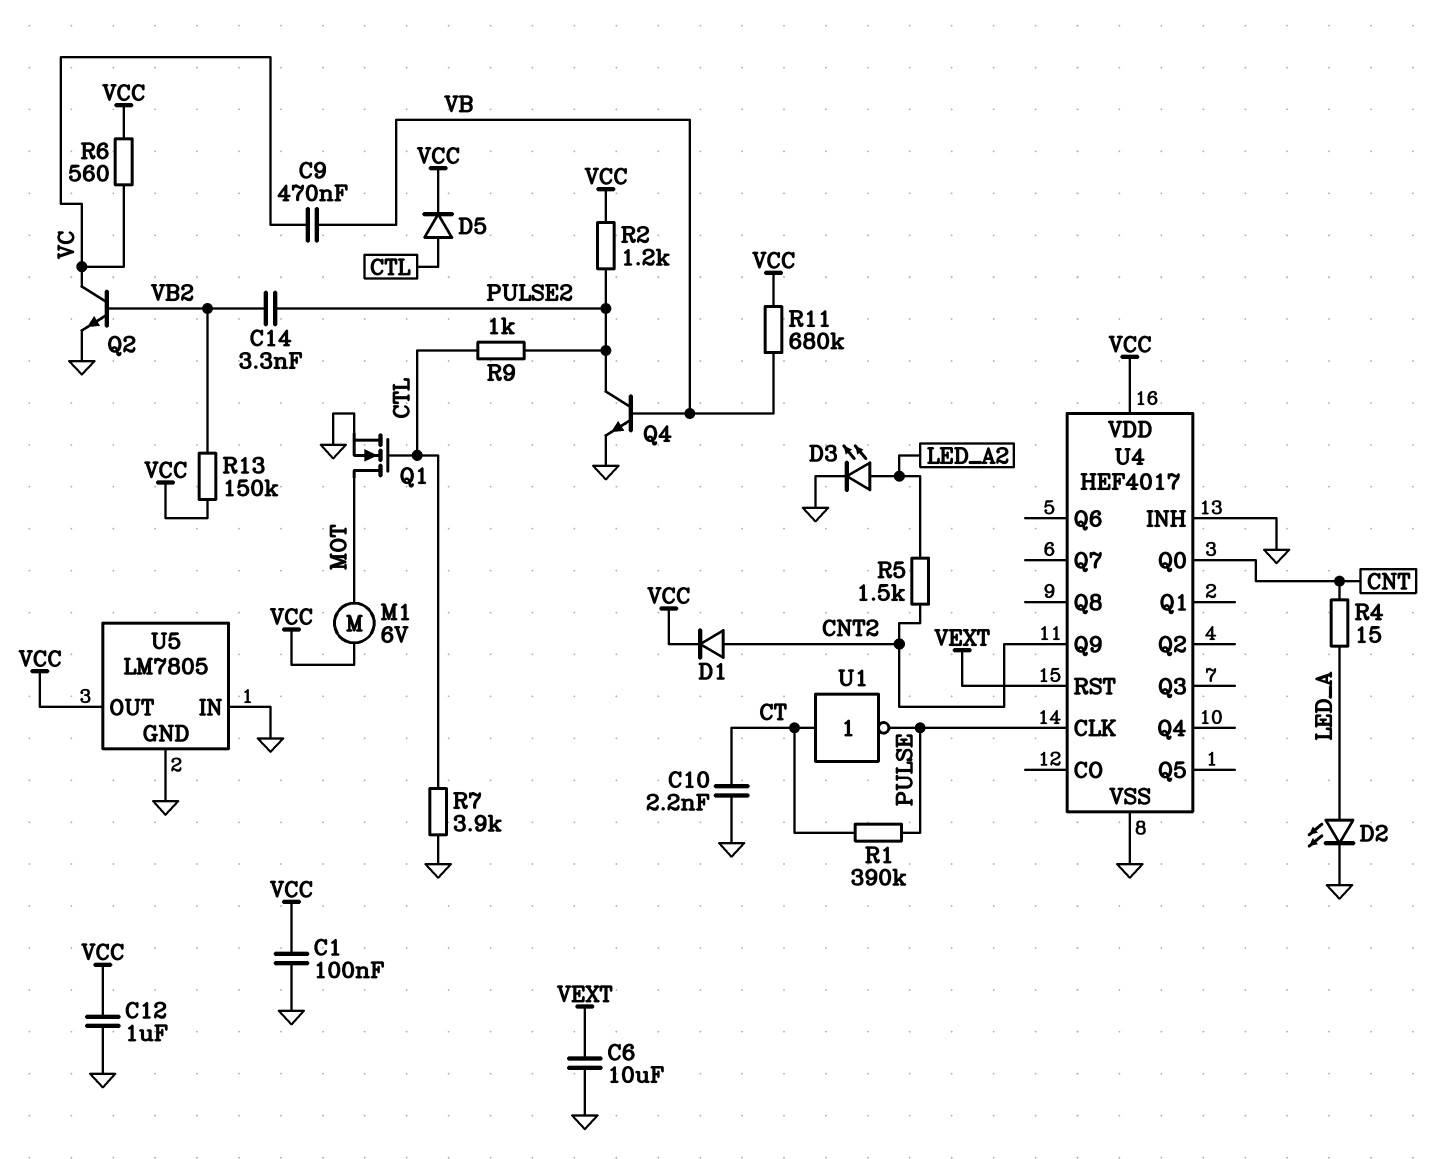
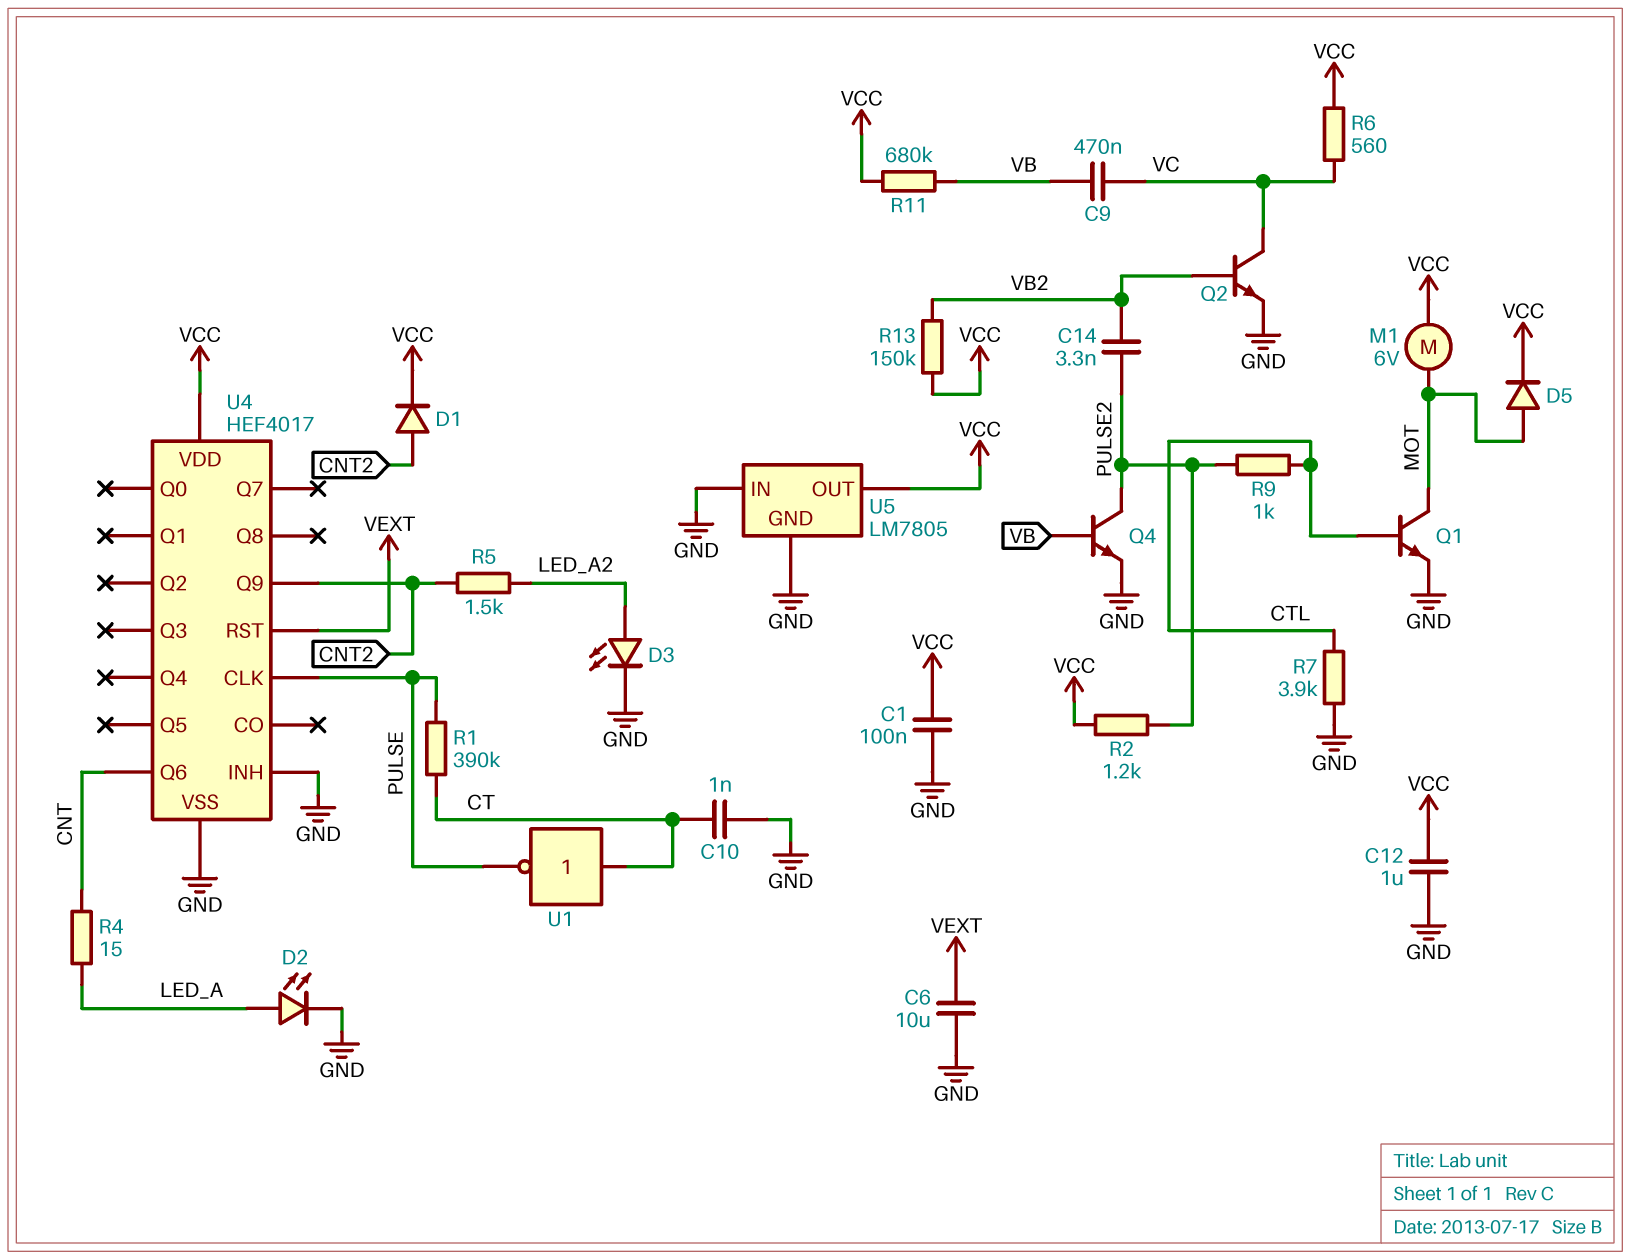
C10: 2.2nF (CT, GND) -> 1nF (CT, GND)
D5: diode (A CTL, K VCC) -> diode (A MOT, K VCC)
Q1: NMOS (G CTL, D MOT, S GND) -> NPN (B CTL, C MOT, E GND)
U4 pin Q0: CNT -> none
U4 pin Q6: none -> CNT

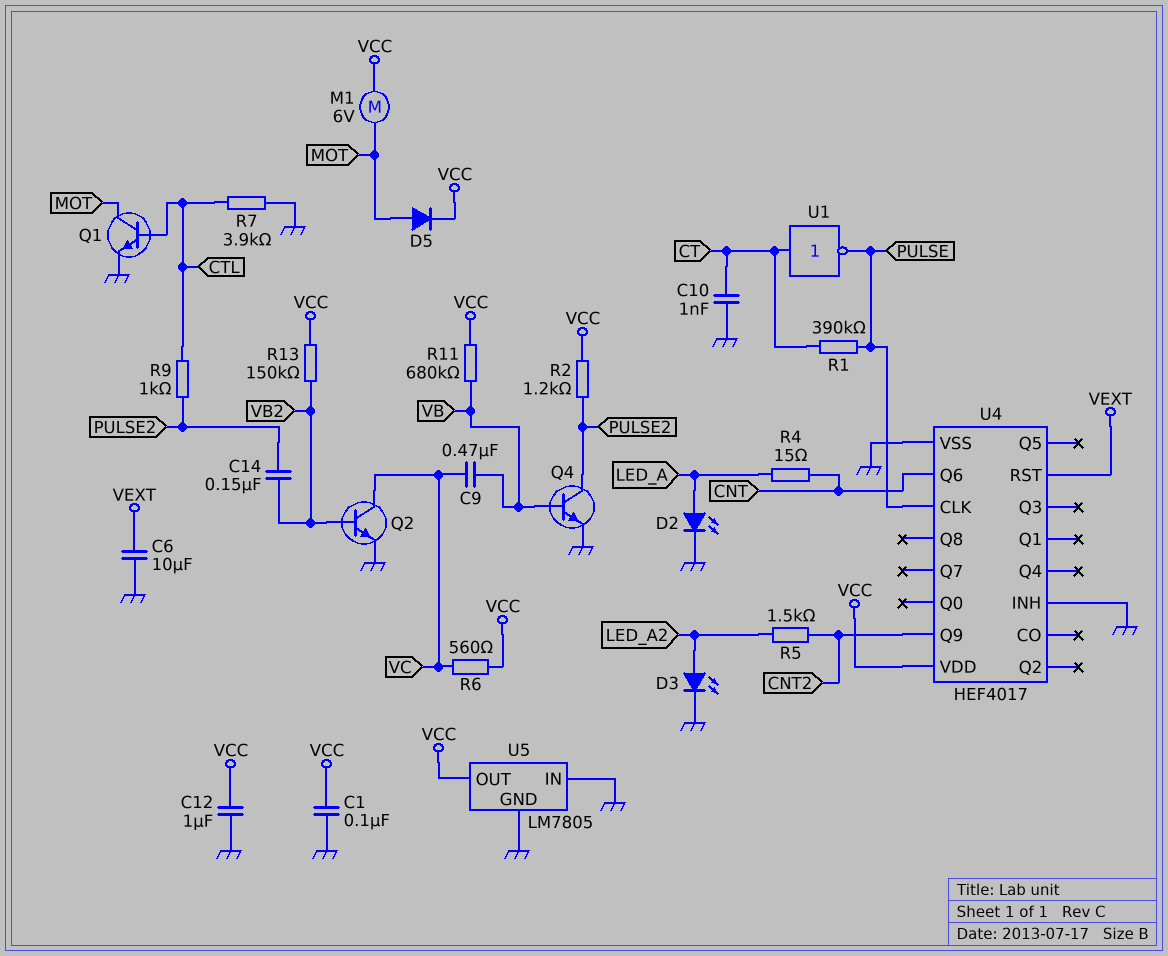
C14: 3.3nF (PULSE2, VB2) -> 150nF (PULSE2, VB2)
D1: diode (A CNT2, K VCC) -> none

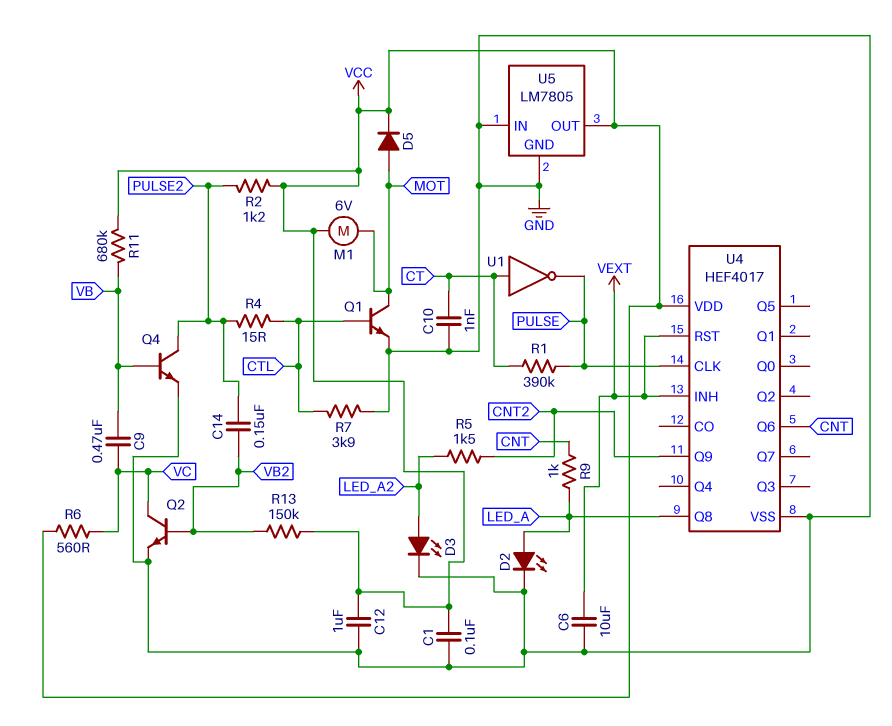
R4: 15 (CNT, LED_A) -> 15 (CTL, PULSE2)
R9: 1k (CTL, PULSE2) -> 1k (CNT, LED_A)
U4 pin INH: GND -> VEXT
U4 pin Q8: none -> LED_A

